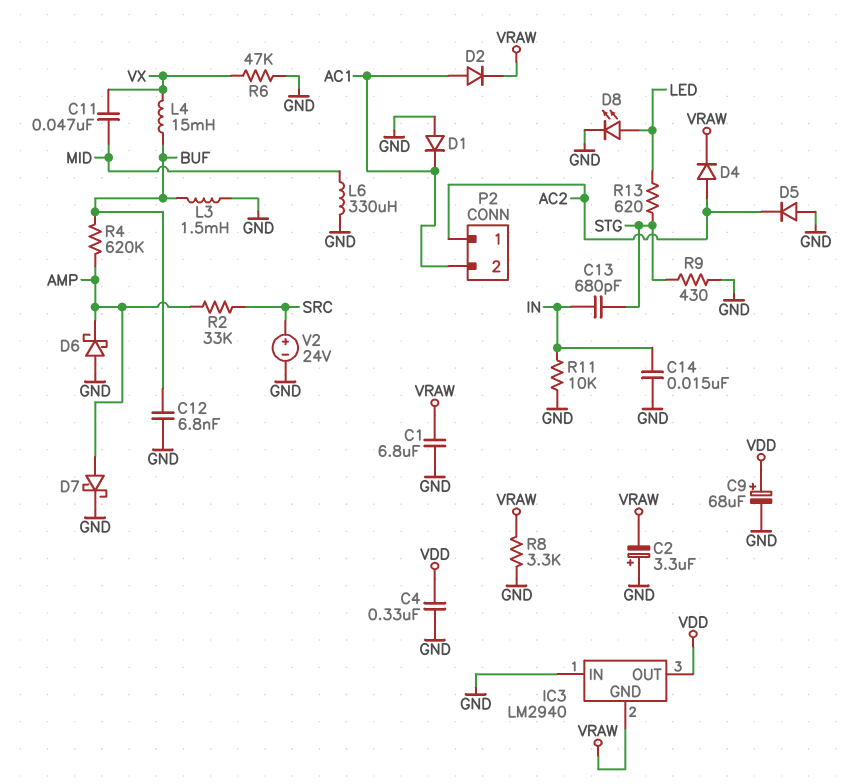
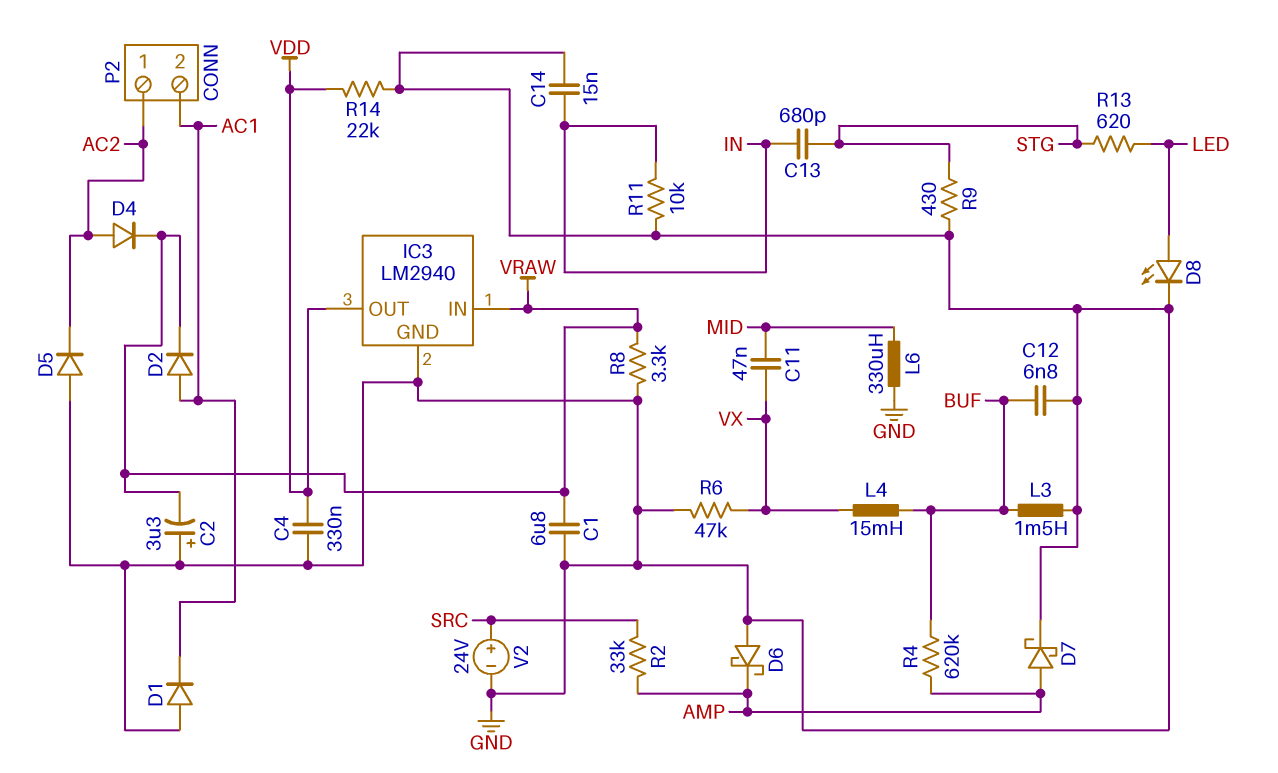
C9: 68uF (plus VDD, minus GND) -> none
IC3 pin GND: VRAW -> GND
IC3 pin IN: GND -> VRAW
R14: none -> 22k (GND, VDD)

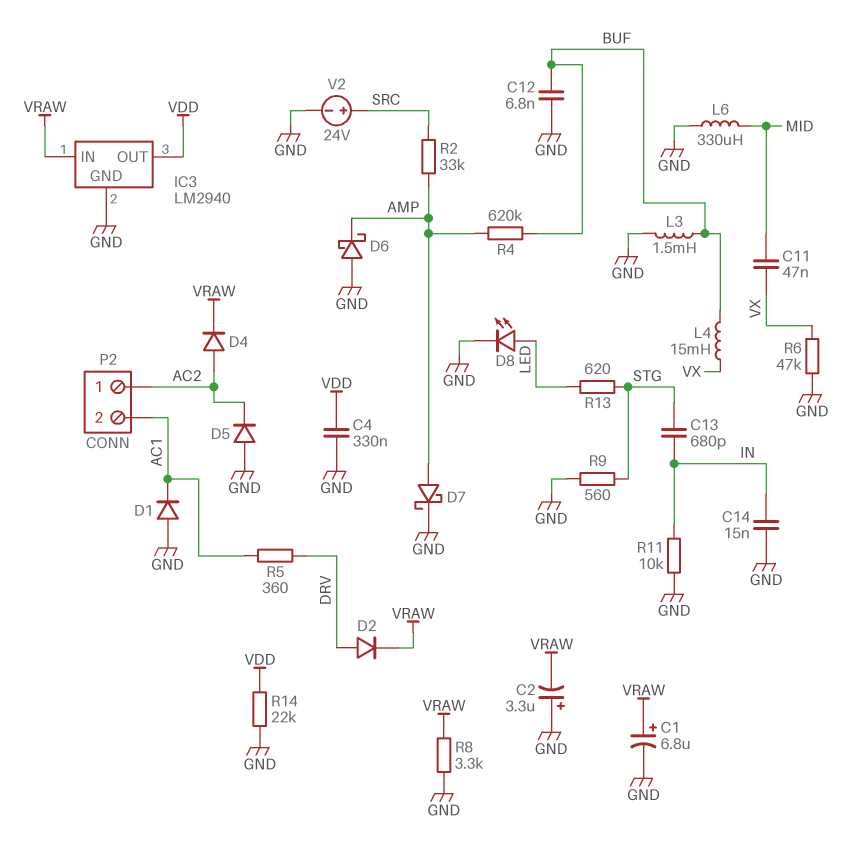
C1: 6.8uF (GND, VRAW) -> 6.8uF (plus VRAW, minus GND)
D2: diode (A AC1, K VRAW) -> diode (A DRV, K VRAW)
R5: none -> 360 (AC1, DRV)
R9: 430 (GND, STG) -> 560 (GND, STG)

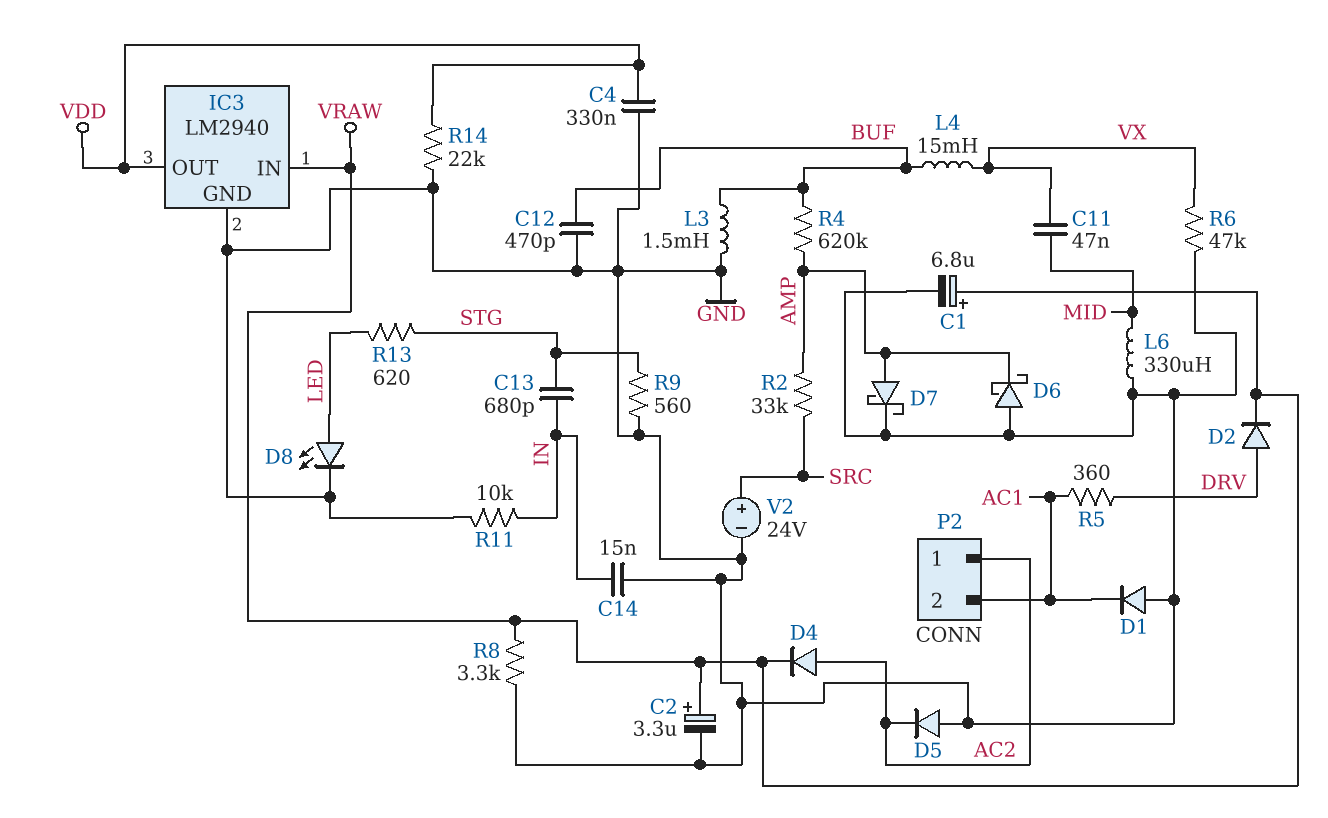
C2: 3.3uF (plus GND, minus VRAW) -> 3.3uF (plus VRAW, minus GND)
C12: 6.8nF (BUF, GND) -> 470pF (BUF, GND)

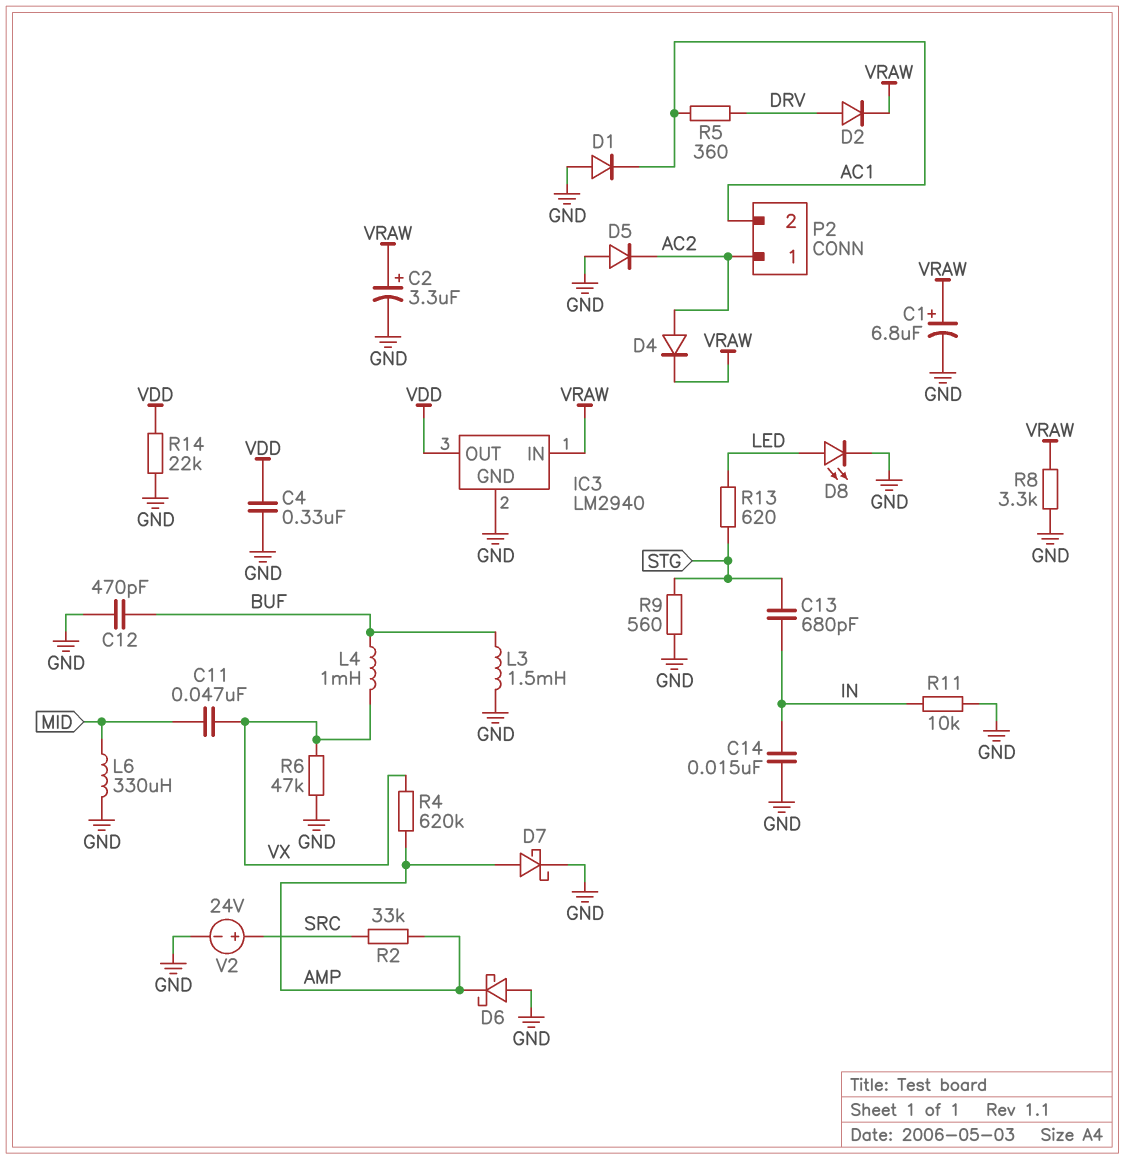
L4: 15mH (BUF, VX) -> 1mH (BUF, VX)
R4: 620k (AMP, BUF) -> 620k (AMP, VX)

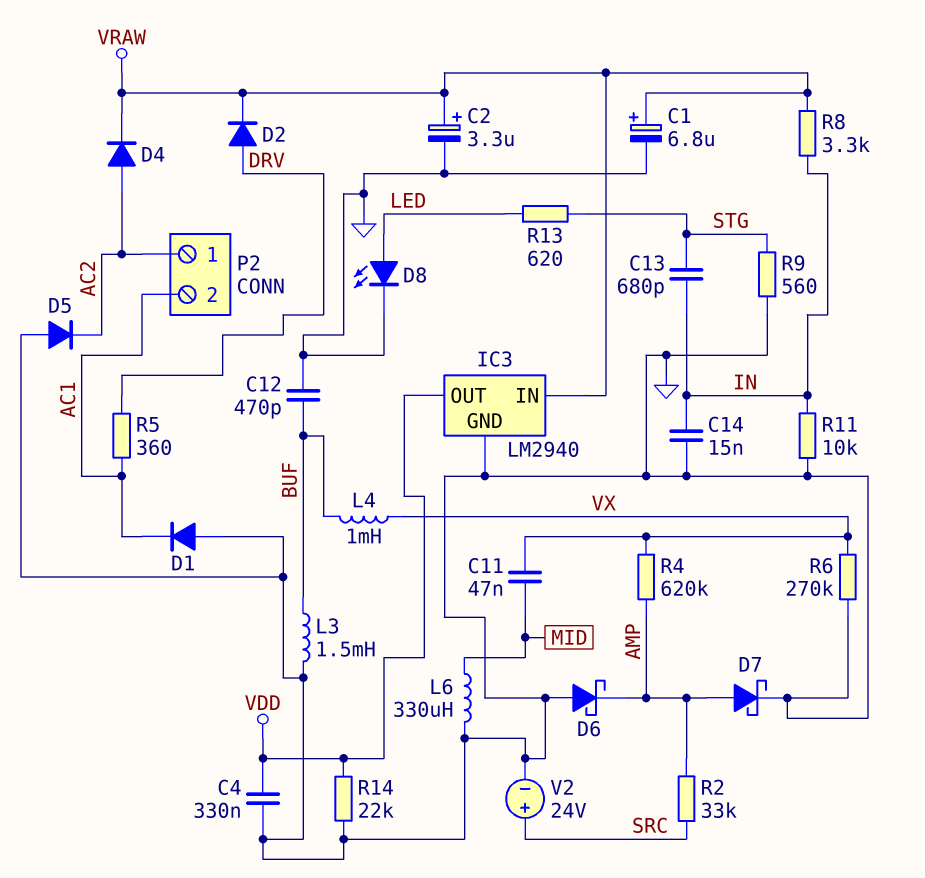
R6: 47k (GND, VX) -> 270k (GND, VX)
R8: 3.3k (GND, VRAW) -> 3.3k (IN, VRAW)

